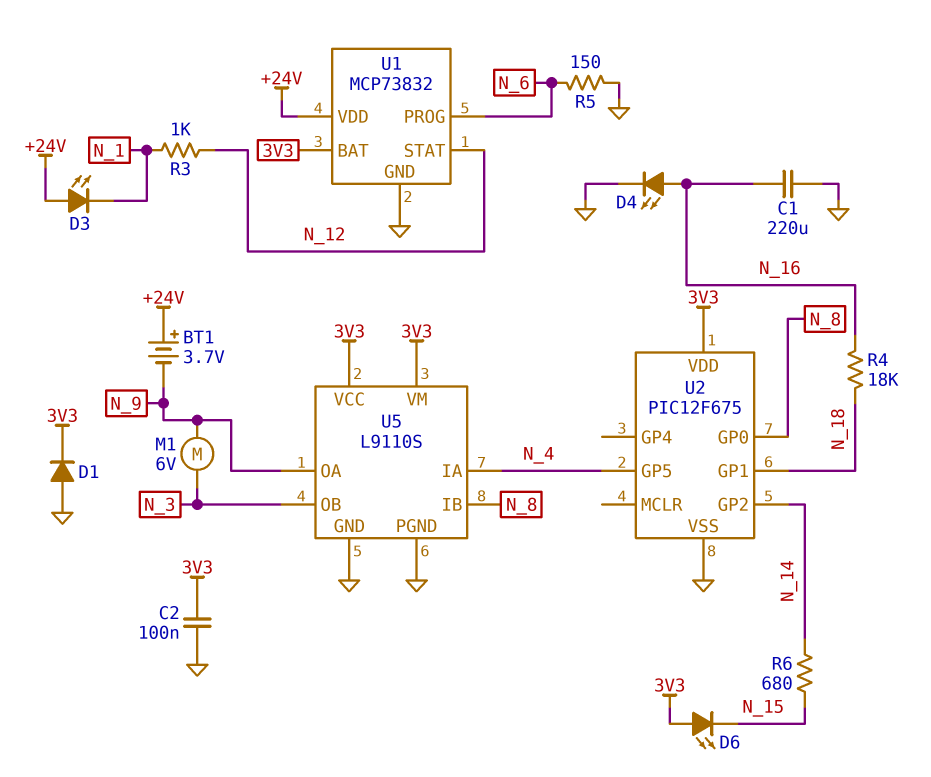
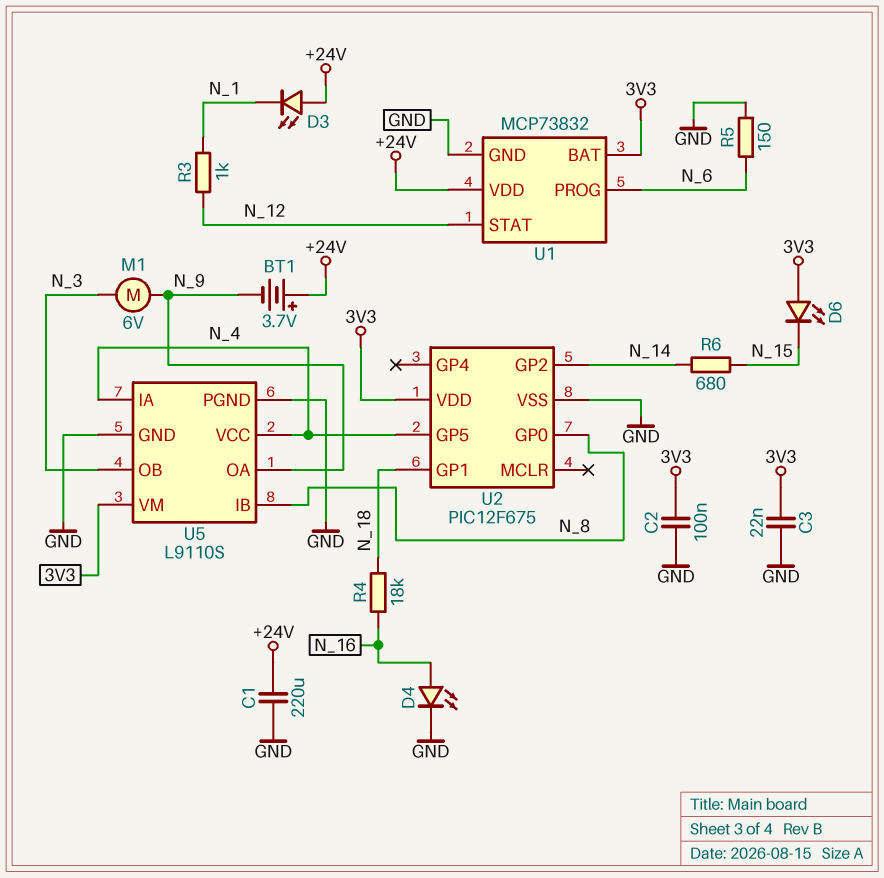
C1: 220uF (GND, N_16) -> 220uF (+24V, GND)
C3: none -> 22nF (3V3, GND)
D1: diode (A GND, K 3V3) -> none
U5 pin VCC: 3V3 -> N_4

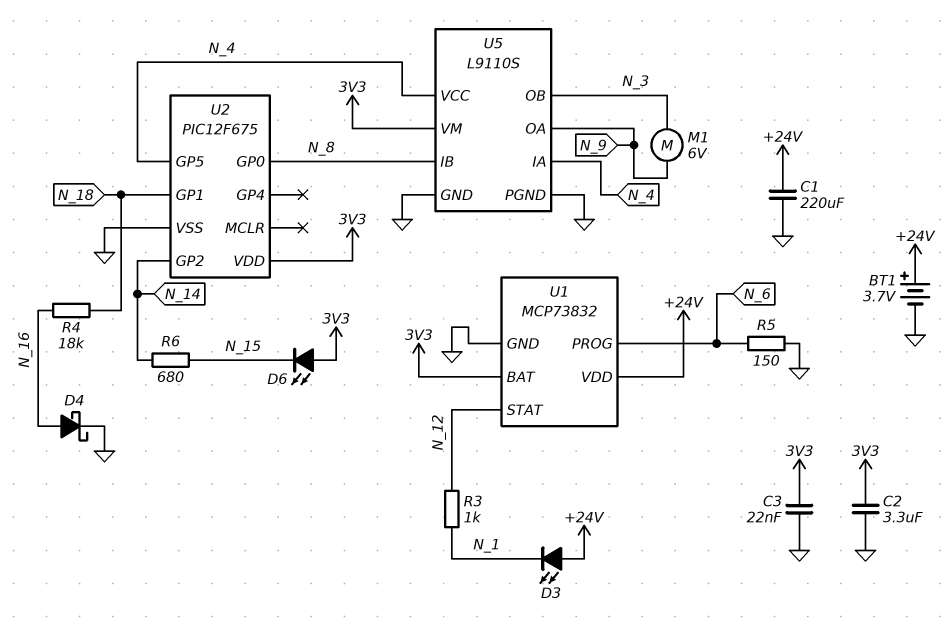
BT1: 3.7V (plus +24V, minus N_9) -> 3.7V (plus +24V, minus GND)
C2: 100nF (3V3, GND) -> 3.3uF (3V3, GND)
D4: LED (A N_16, K GND) -> schottky (A N_16, K GND)

